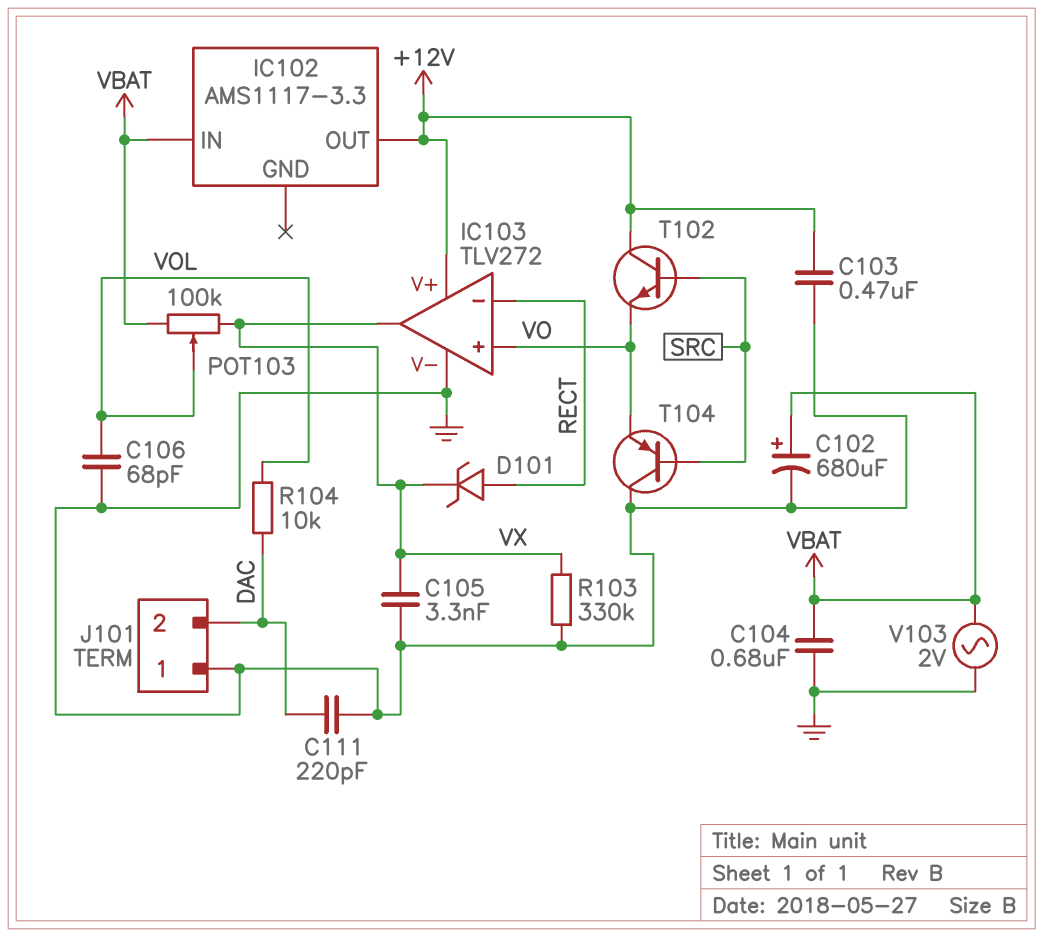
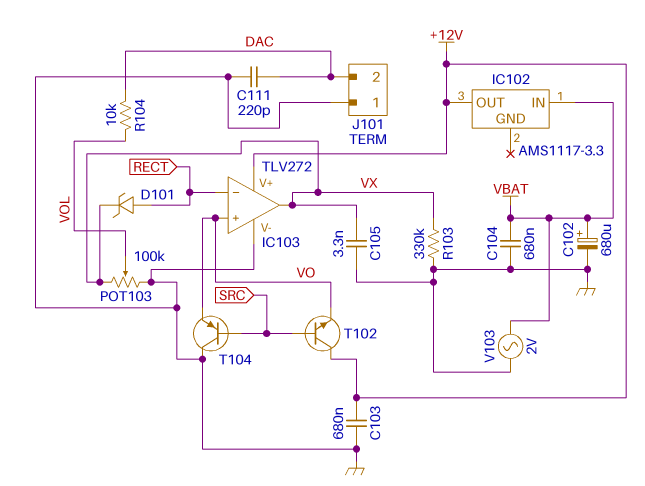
C103: 470nF (+12V, GND) -> 680nF (+12V, GND)
C106: 68pF (GND, VOL) -> none
POT103: 100k (VBAT, VX, wiper VOL) -> 100k (GND, VX, wiper VOL)

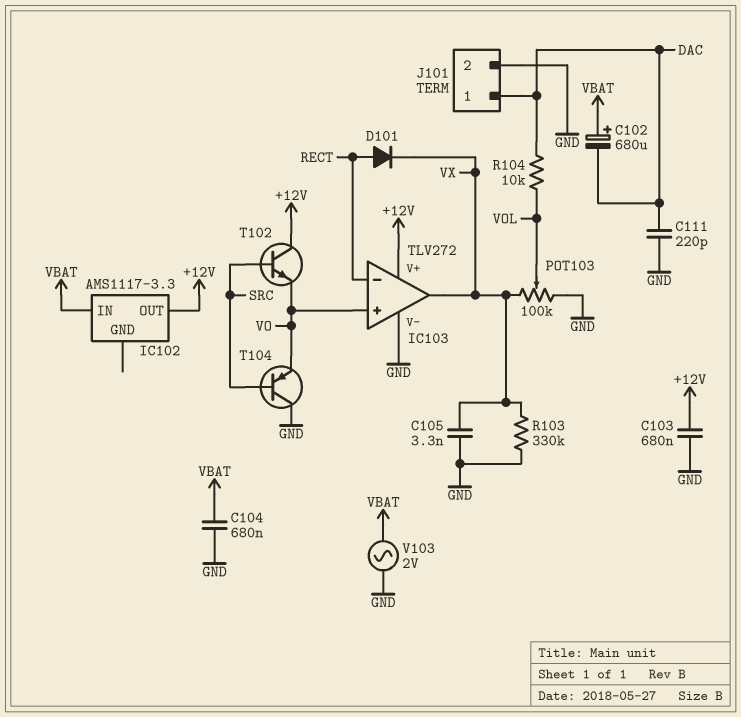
C102: 680uF (plus VBAT, minus GND) -> 680uF (plus VBAT, minus DAC)
D101: zener (A RECT, K VX) -> diode (A RECT, K VX)
J101 pin 1: GND -> DAC
J101 pin 2: DAC -> GND

